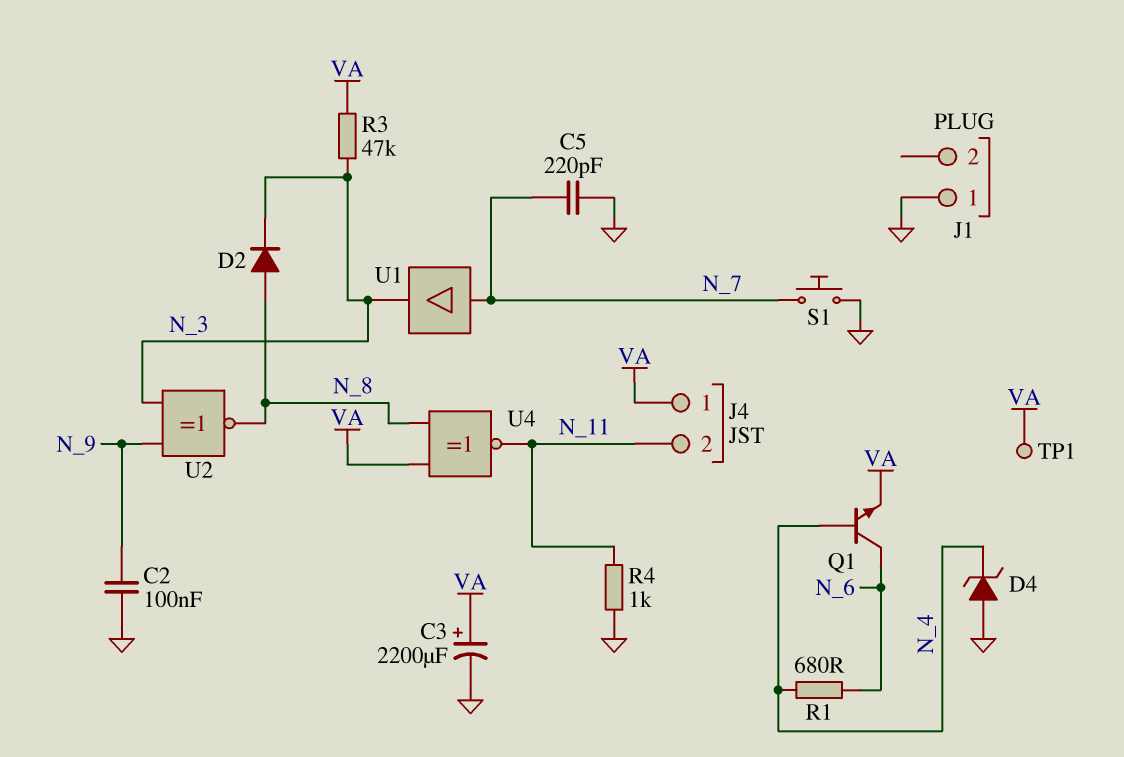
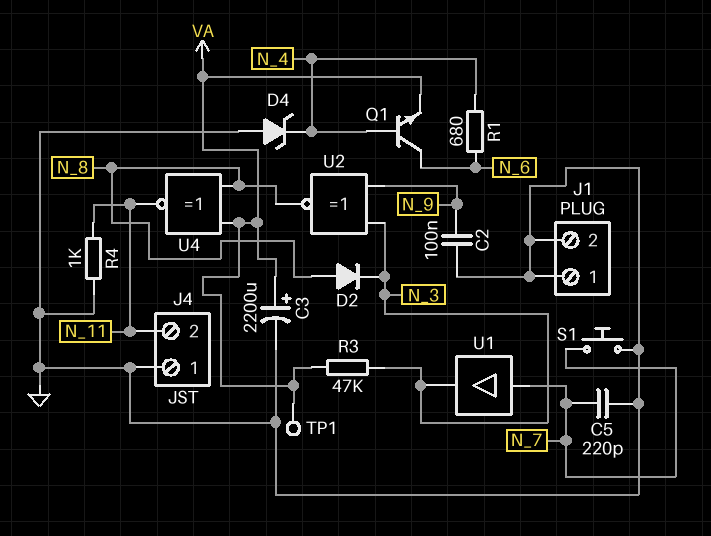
J1 pin 2: none -> GND
J4 pin 1: VA -> GND

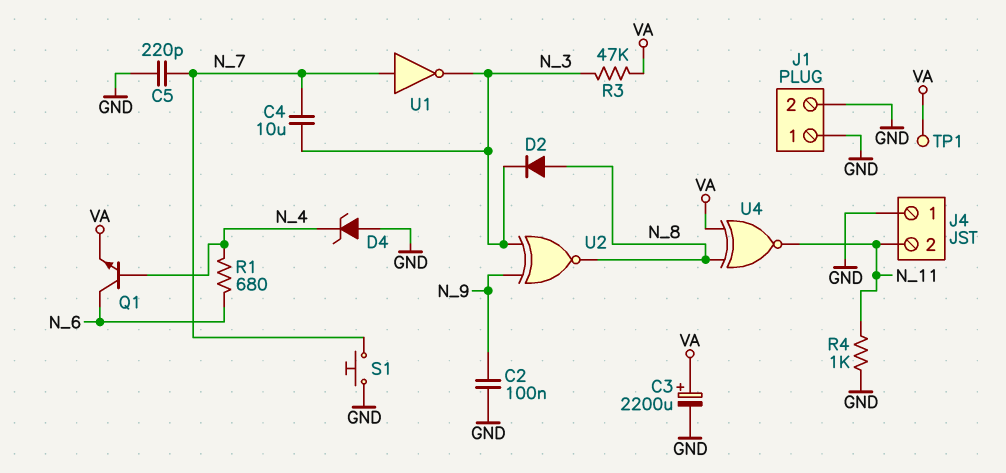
C4: none -> 10uF (N_3, N_7)
U1: buffer (in N_7, out N_3) -> NOT (in N_7, out N_3)

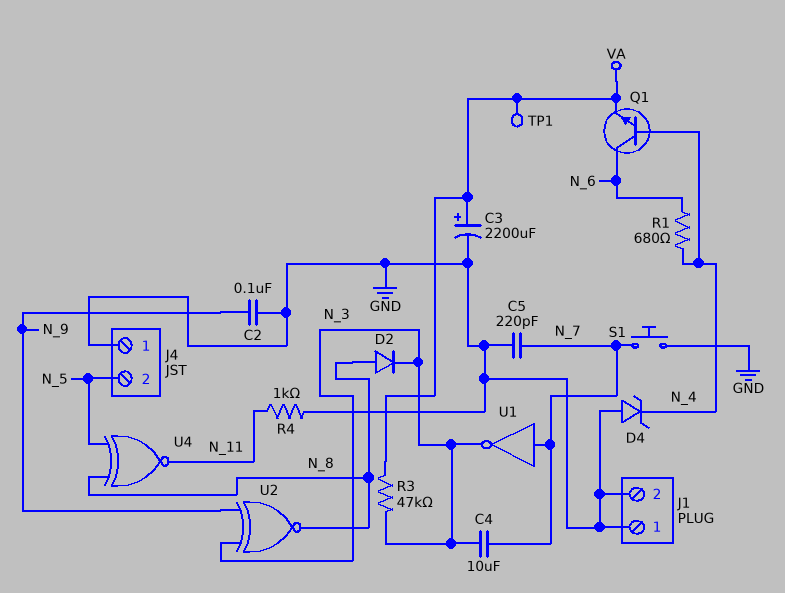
J4 pin 2: N_11 -> N_5
U4: XNOR (in N_8, in VA, out N_11) -> XNOR (in N_5, in N_8, out N_11)

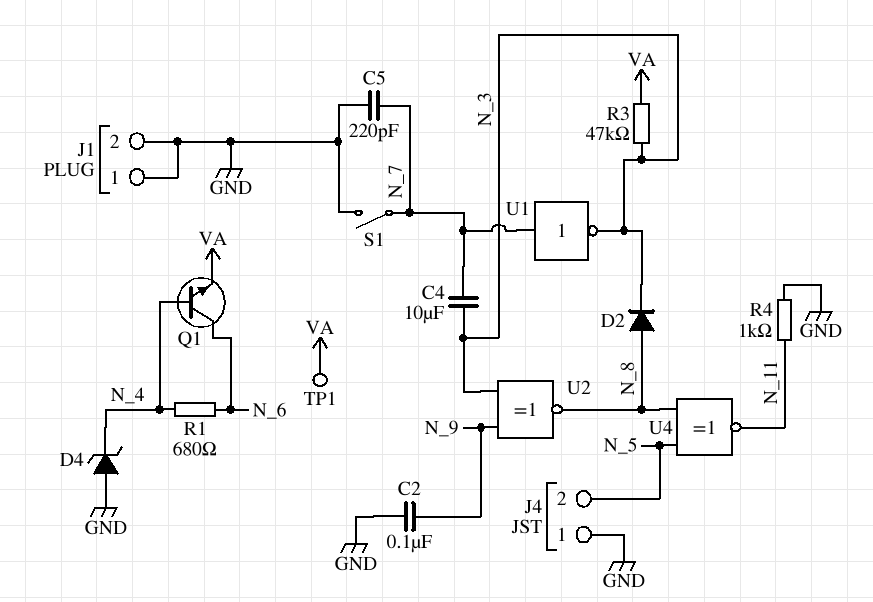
C3: 2200uF (plus VA, minus GND) -> none
S1: button (GND, N_7) -> switch (GND, N_7)

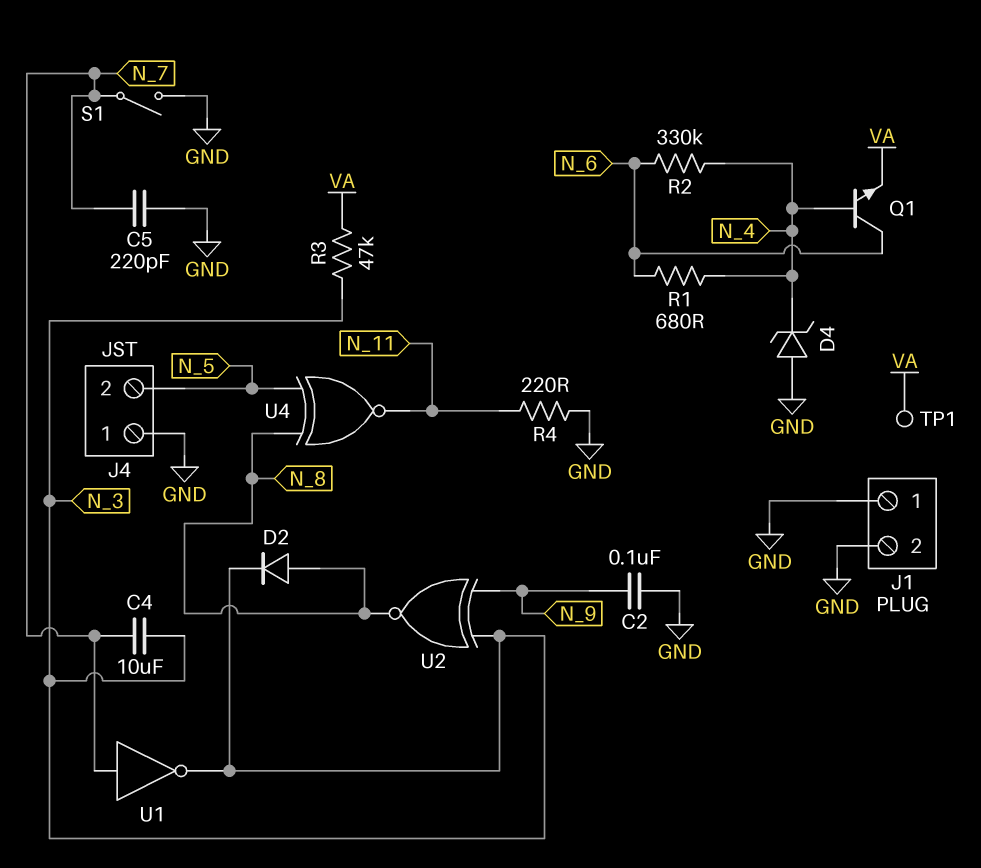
R2: none -> 330k (N_4, N_6)
R4: 1k (GND, N_11) -> 220 (GND, N_11)

